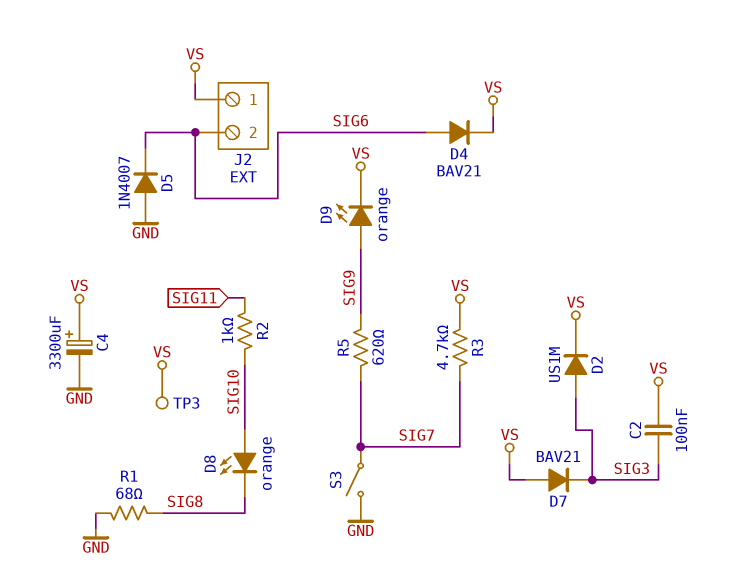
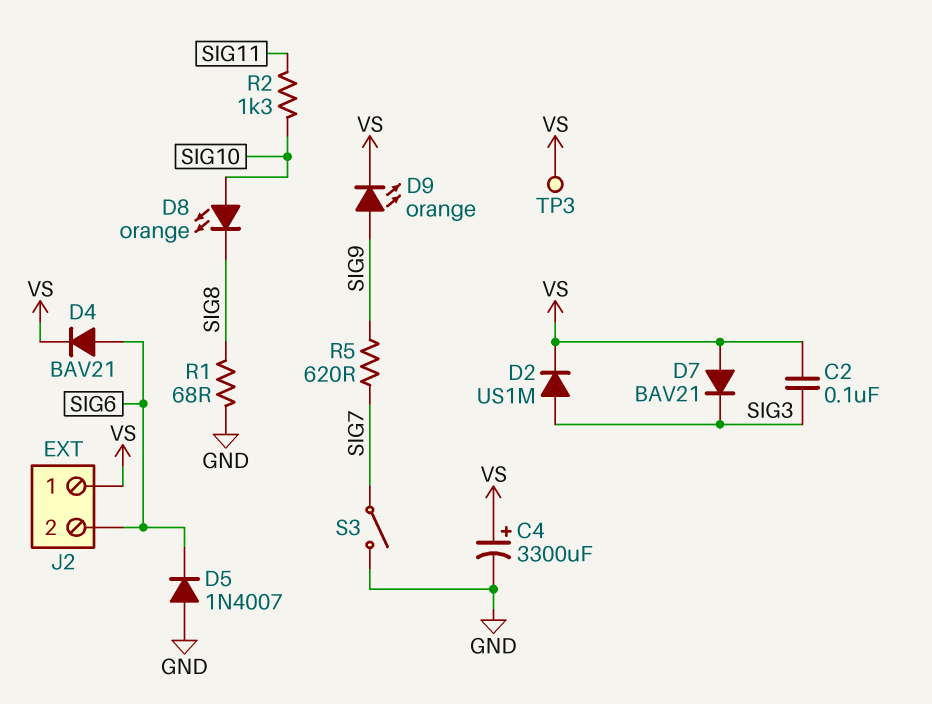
R2: 1k (SIG10, SIG11) -> 1.3k (SIG10, SIG11)
R3: 4.7k (SIG7, VS) -> none

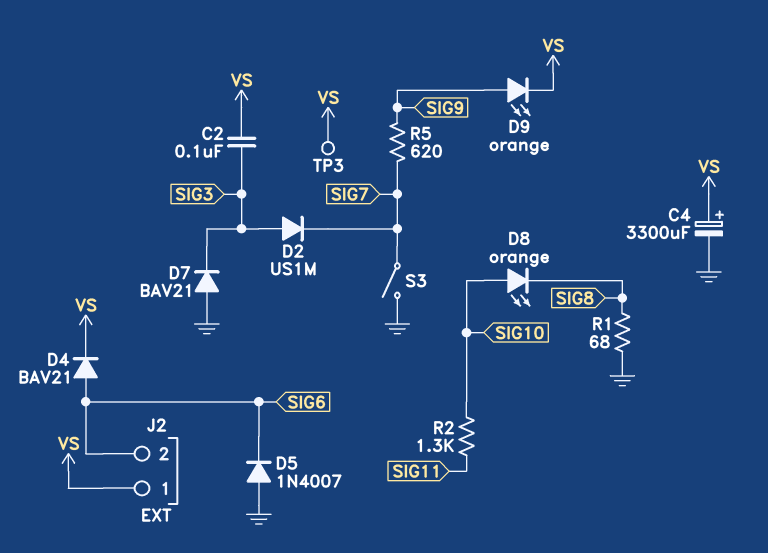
D2: diode US1M (A SIG3, K VS) -> diode US1M (A SIG3, K SIG7)
D7: diode BAV21 (A VS, K SIG3) -> diode BAV21 (A GND, K SIG3)

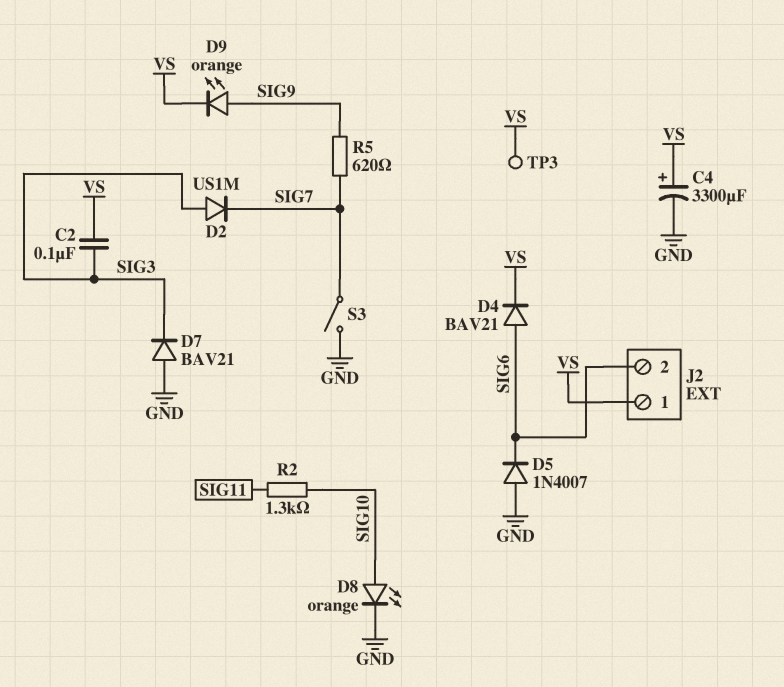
D8: LED orange (A SIG10, K SIG8) -> LED orange (A SIG10, K GND)
R1: 68 (GND, SIG8) -> none

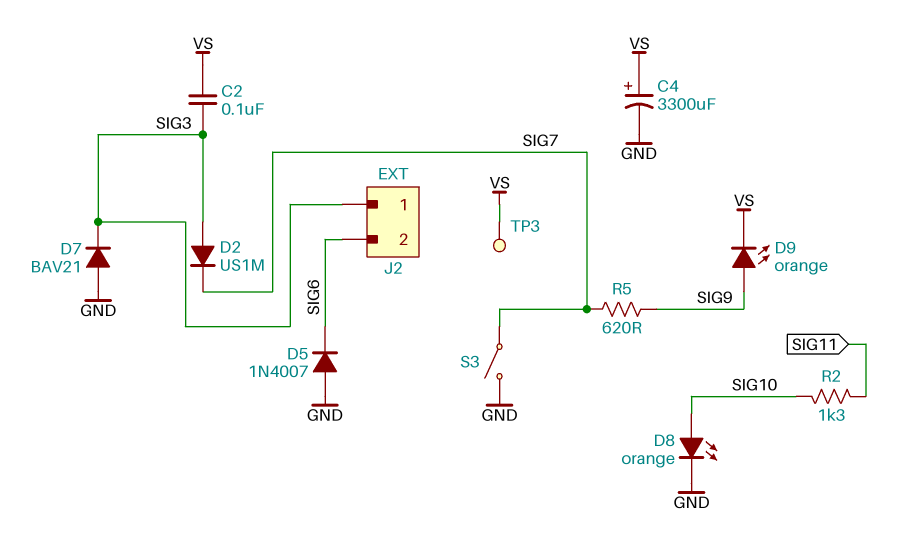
D4: diode BAV21 (A SIG6, K VS) -> none
J2 pin 1: VS -> SIG3

